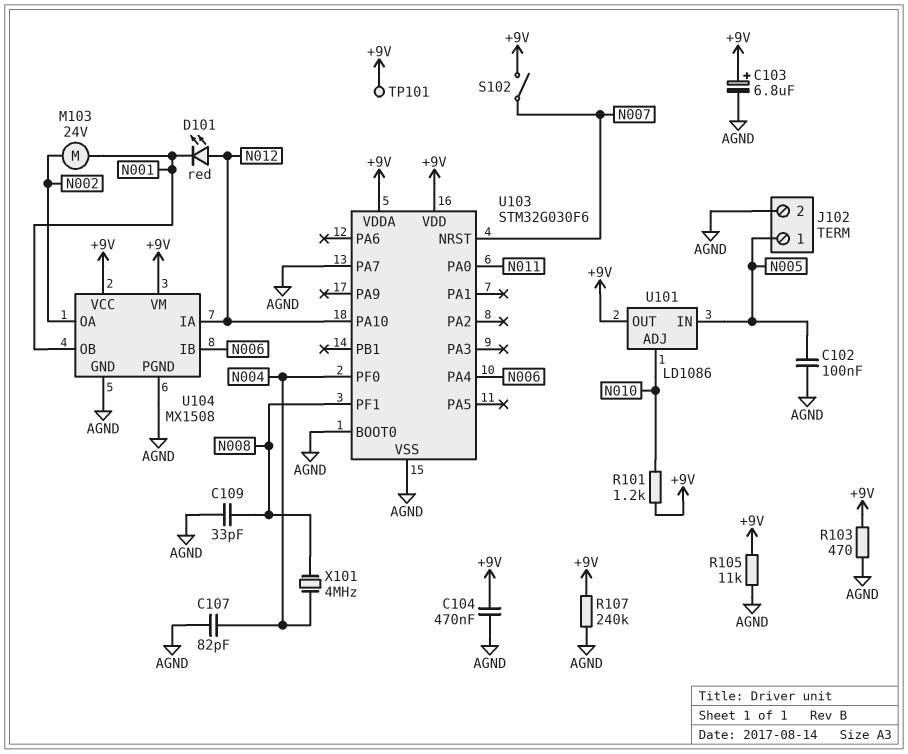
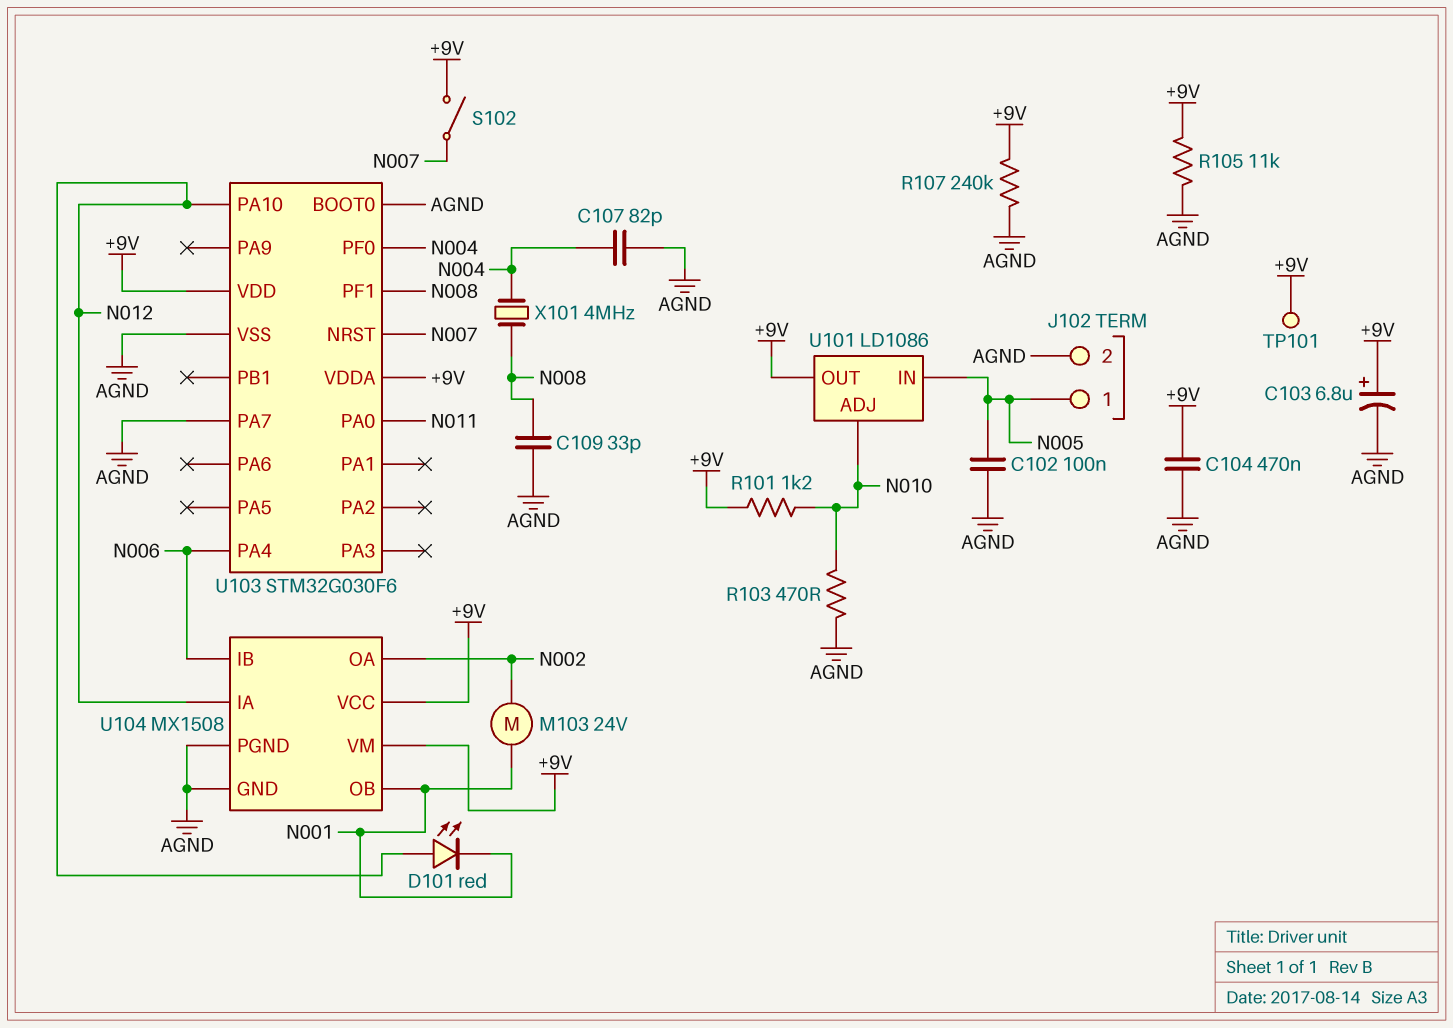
R103: 470 (+9V, AGND) -> 470 (AGND, N010)

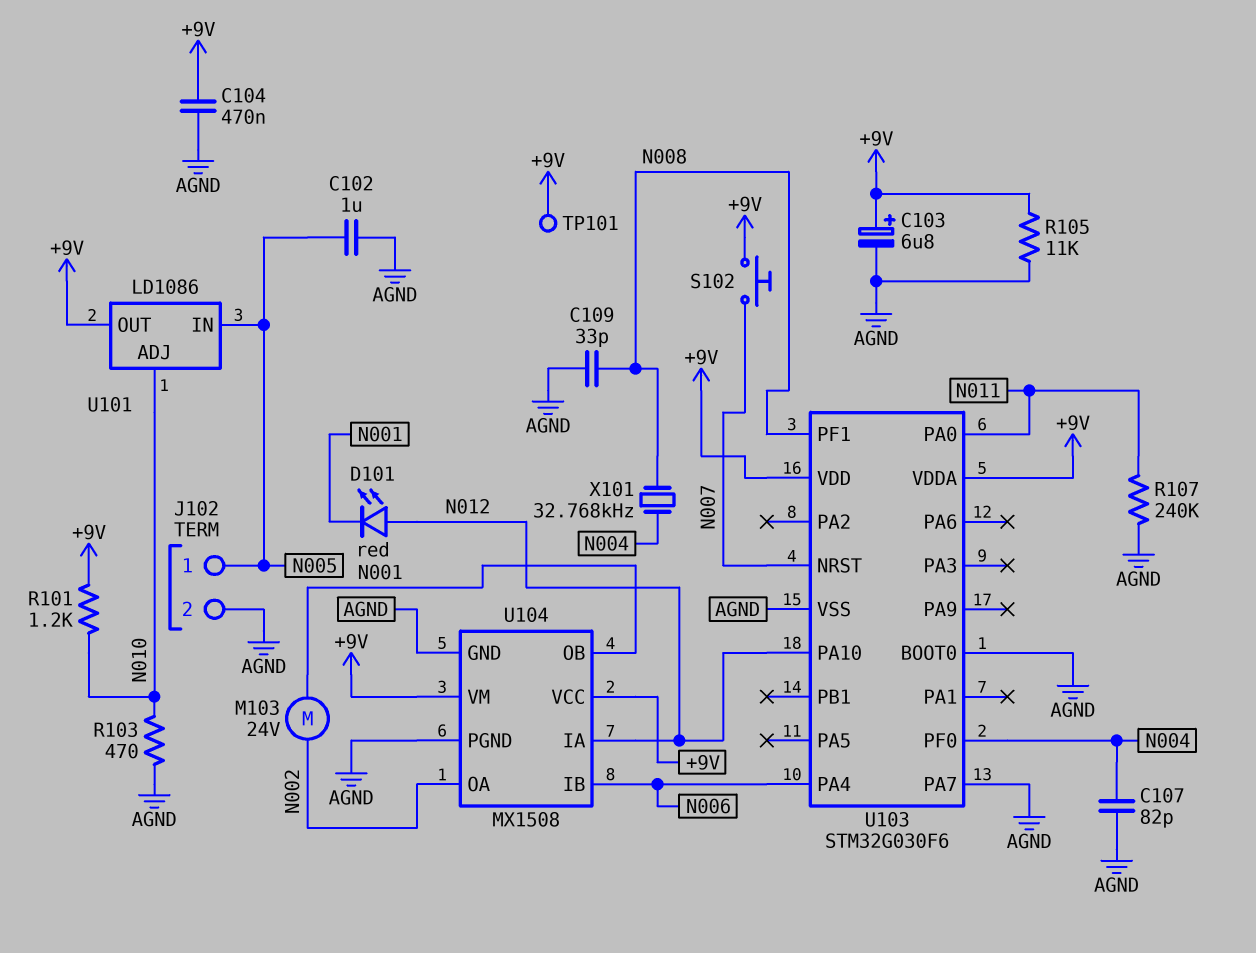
C102: 100nF (AGND, N005) -> 1uF (AGND, N005)
R107: 240k (+9V, AGND) -> 240k (AGND, N011)
S102: switch (+9V, N007) -> button (+9V, N007)
X101: 4MHz (N004, N008) -> 32.768kHz (N004, N008)

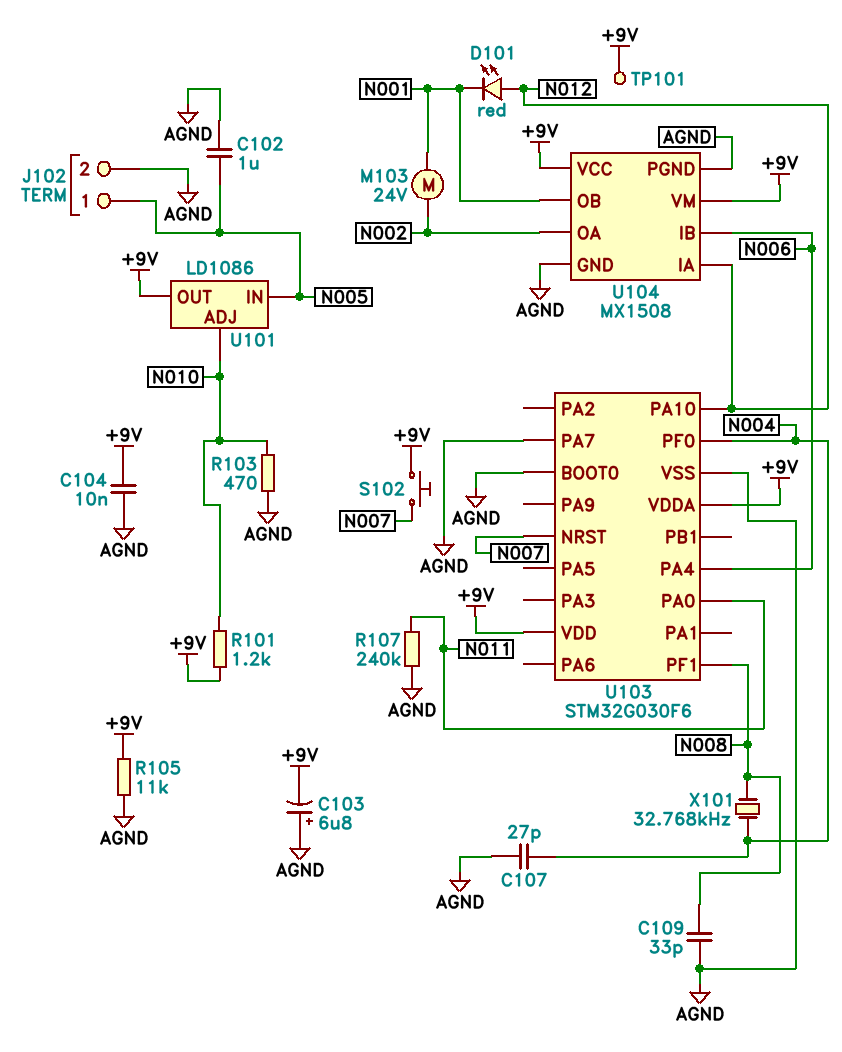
C103: 6.8uF (plus +9V, minus AGND) -> 6.8uF (plus AGND, minus +9V)
C104: 470nF (+9V, AGND) -> 10nF (+9V, AGND)
C107: 82pF (AGND, N004) -> 27pF (AGND, N004)

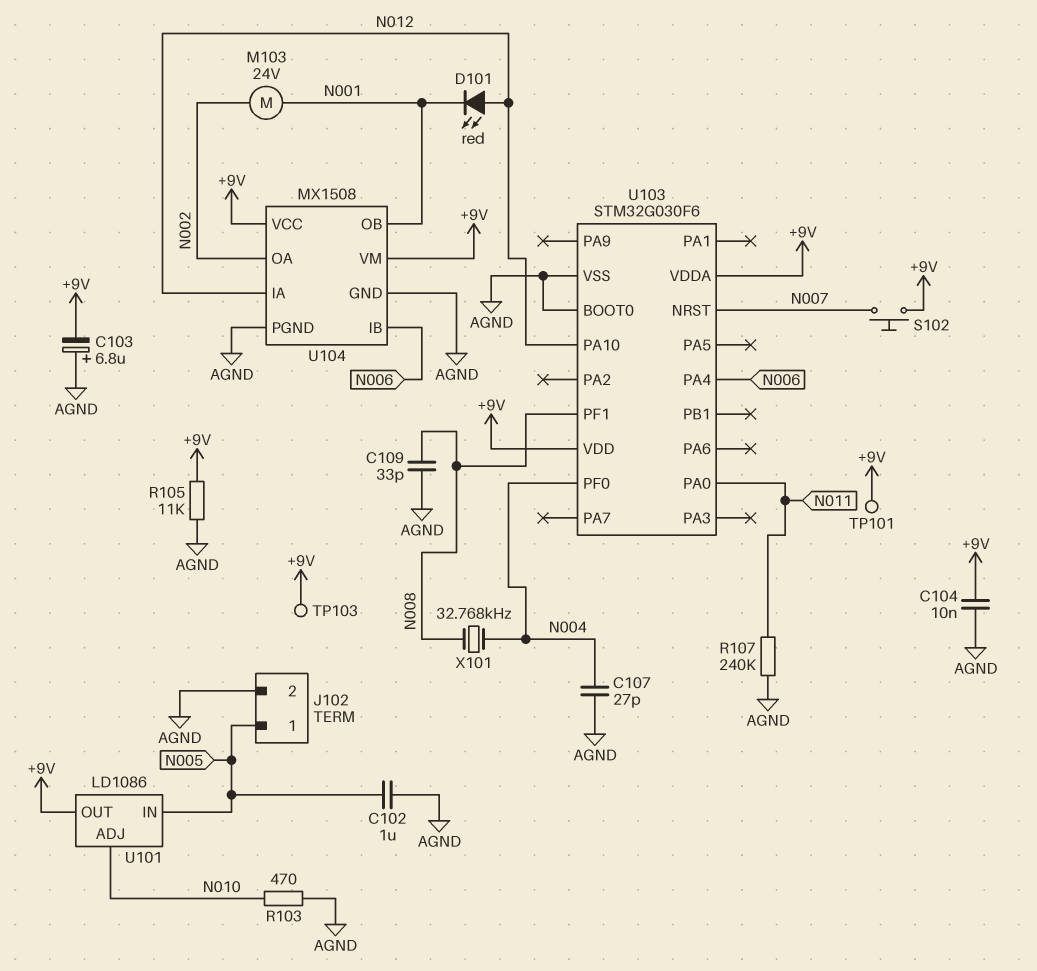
R101: 1.2k (+9V, N010) -> none
TP103: none -> test point (+9V)
U103 pin PA7: AGND -> none

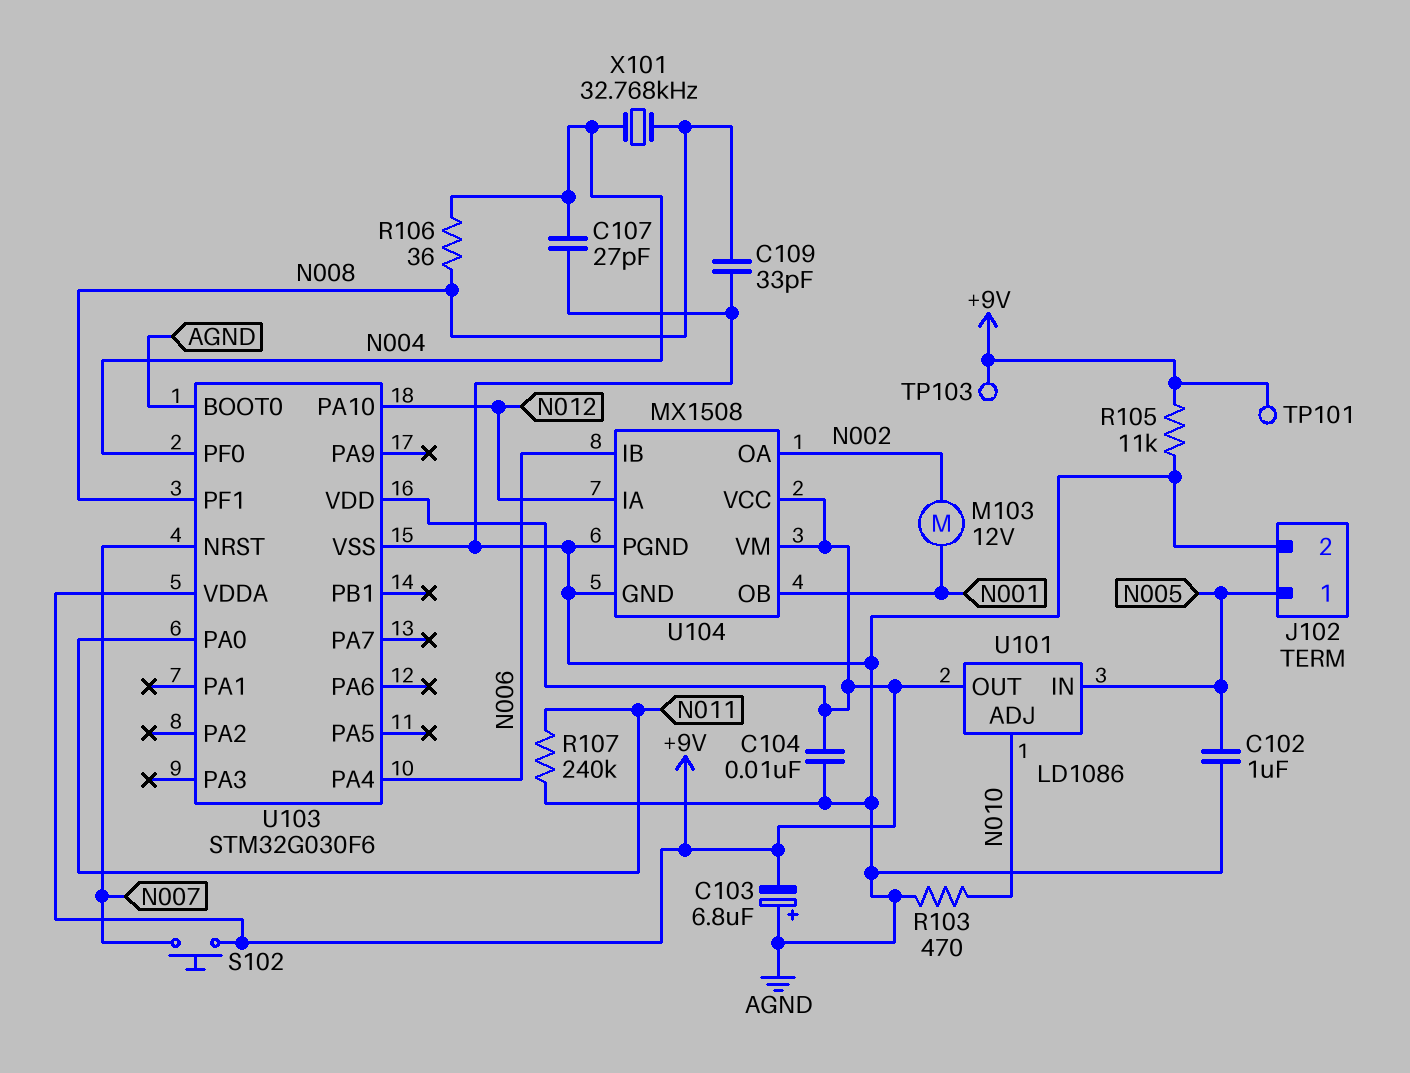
D101: LED red (A N012, K N001) -> none
M103: motor 24V (N001, N002) -> motor 12V (N001, N002)
R106: none -> 36 (N004, N008)

